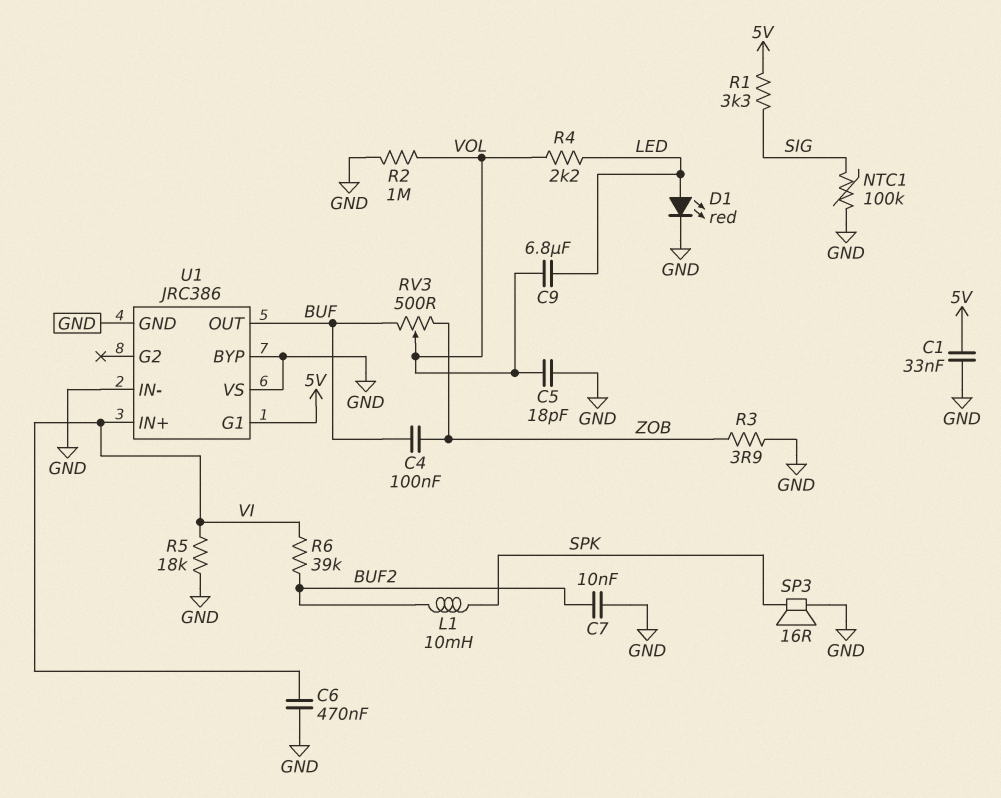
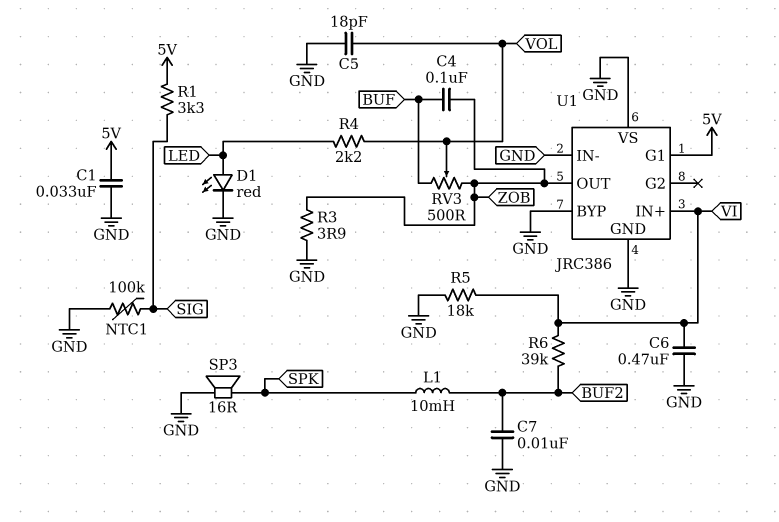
C9: 6.8uF (LED, VOL) -> none
R2: 1M (GND, VOL) -> none
U1 pin OUT: BUF -> ZOB

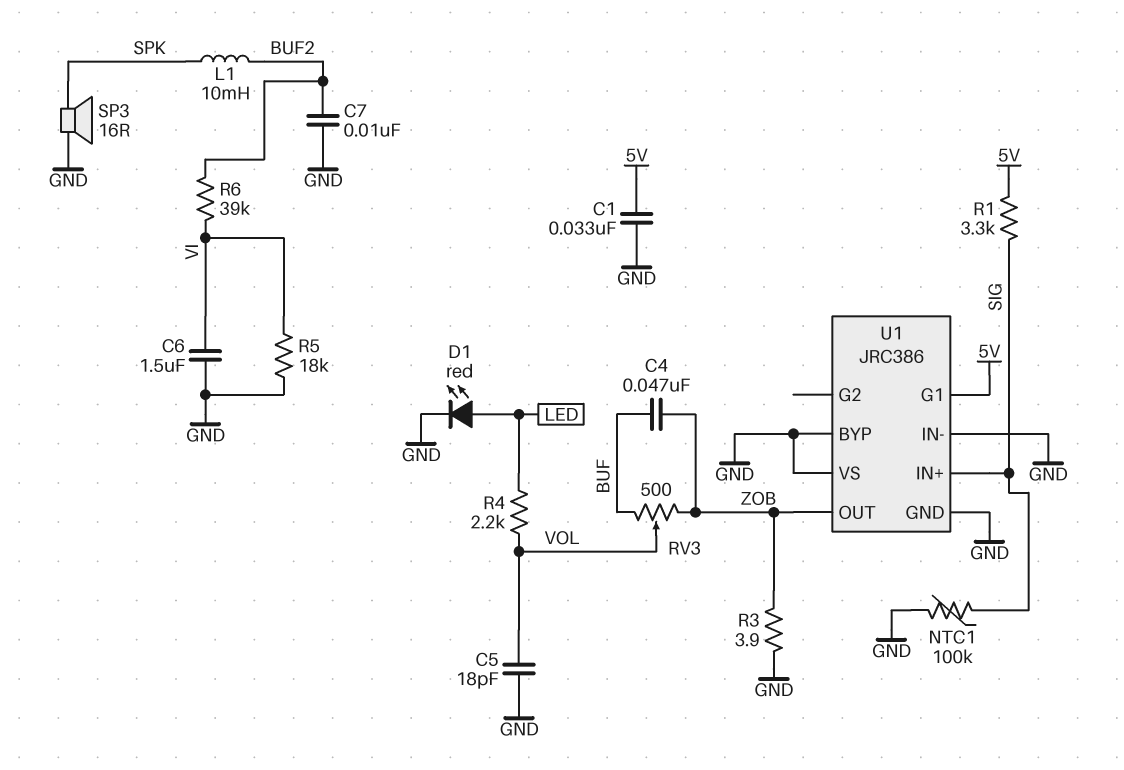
C4: 100nF (BUF, ZOB) -> 47nF (BUF, ZOB)
C6: 470nF (GND, VI) -> 1.5uF (GND, VI)
U1 pin IN+: VI -> SIG

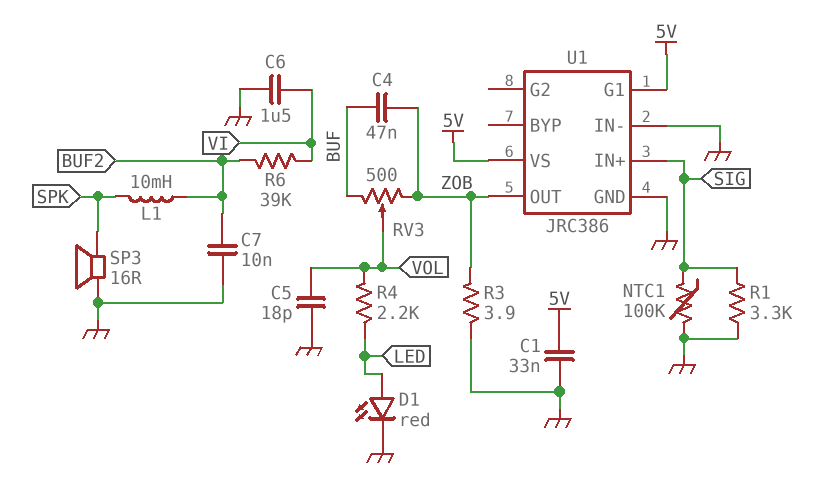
R1: 3.3k (5V, SIG) -> 3.3k (GND, SIG)
R5: 18k (GND, VI) -> none
U1 pin BYP: GND -> none
U1 pin VS: GND -> 5V

